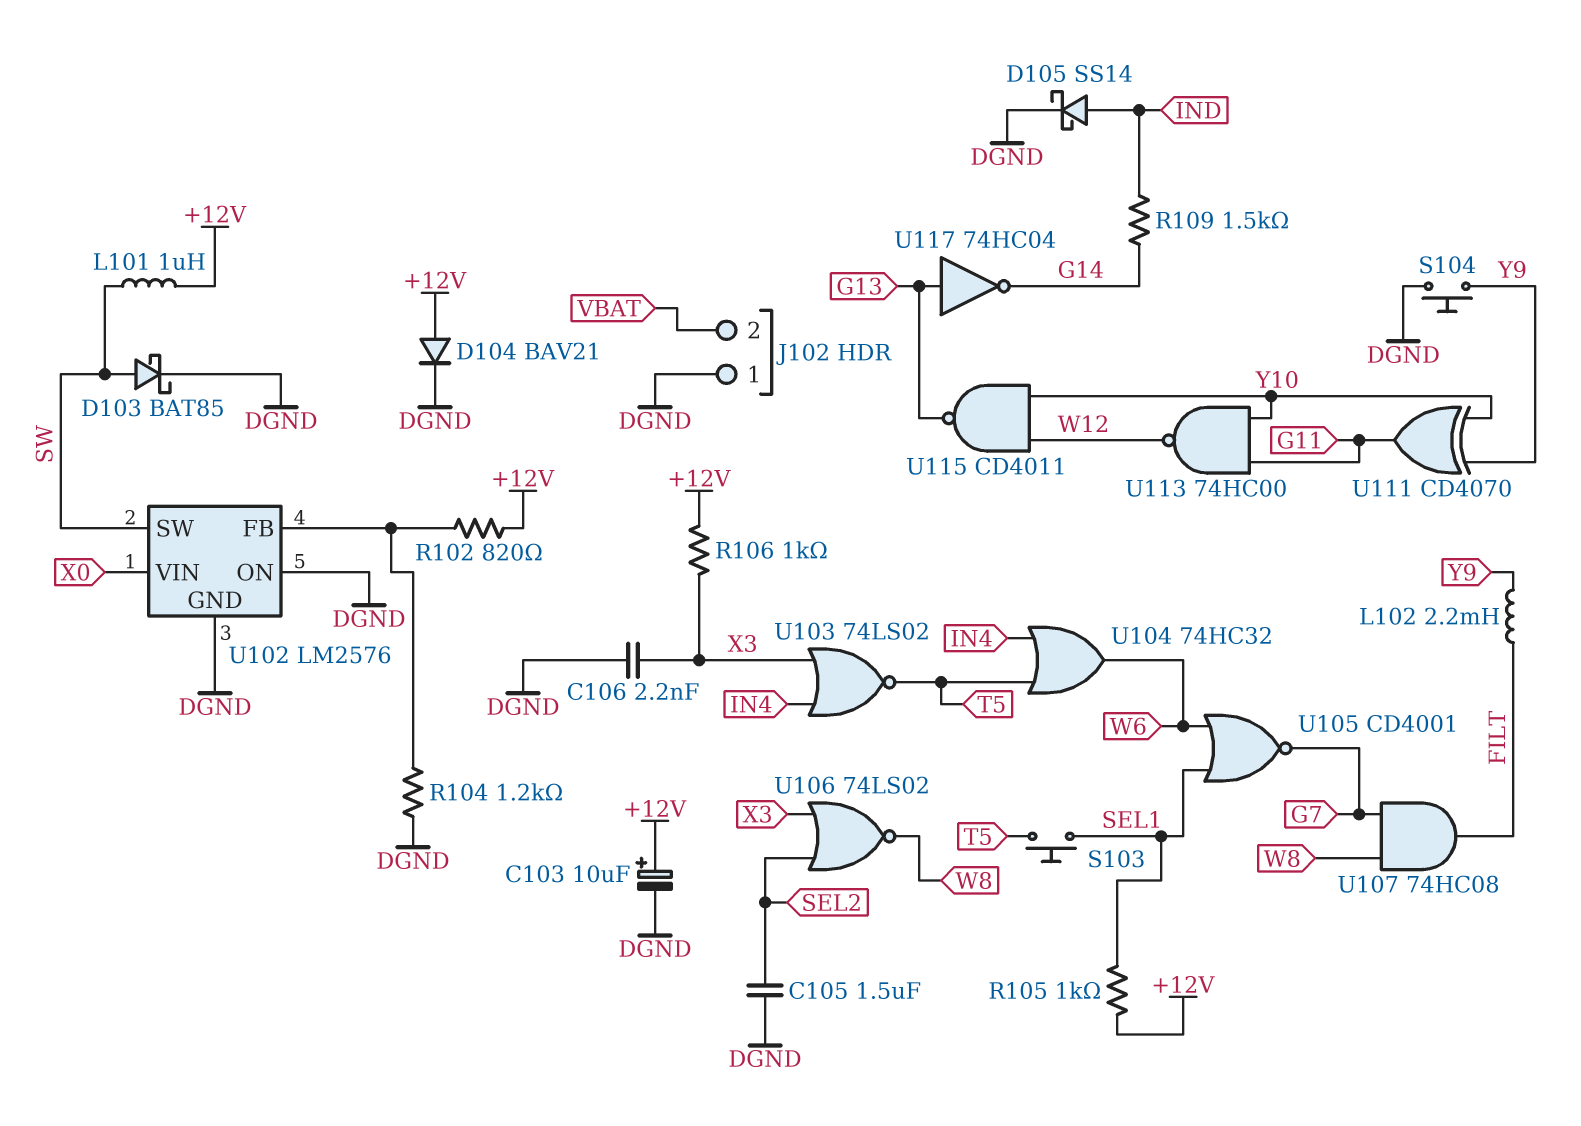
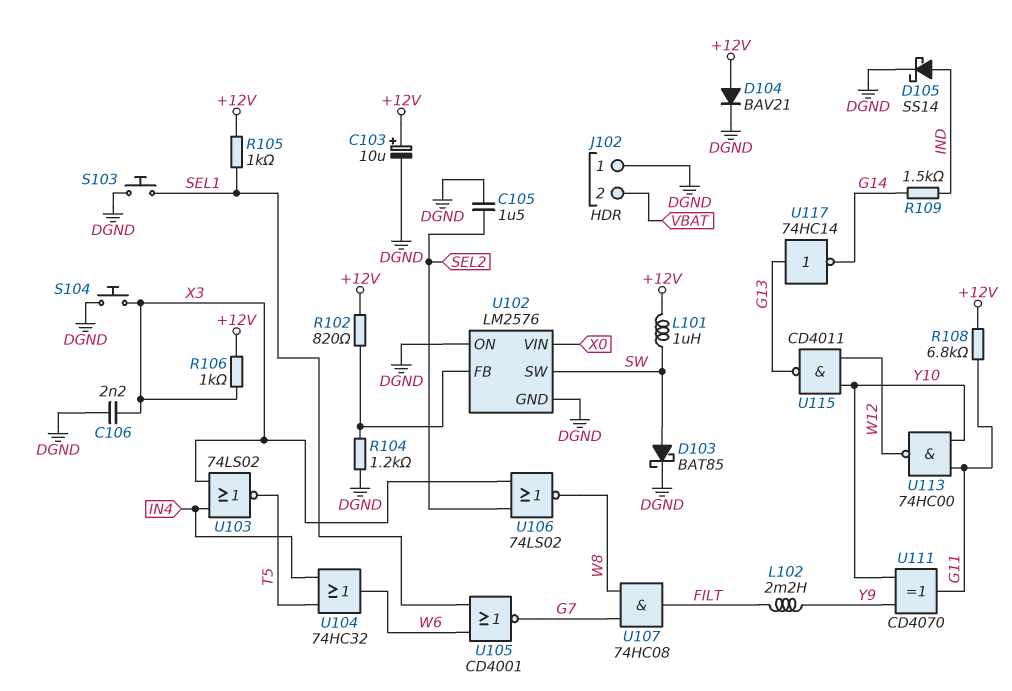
R108: none -> 6.8k (+12V, G11)
S103: button (SEL1, T5) -> button (DGND, SEL1)
S104: button (DGND, Y9) -> button (DGND, X3)
U117: NOT 74HC04 (in G13, out G14) -> NOT 74HC14 (in G13, out G14)

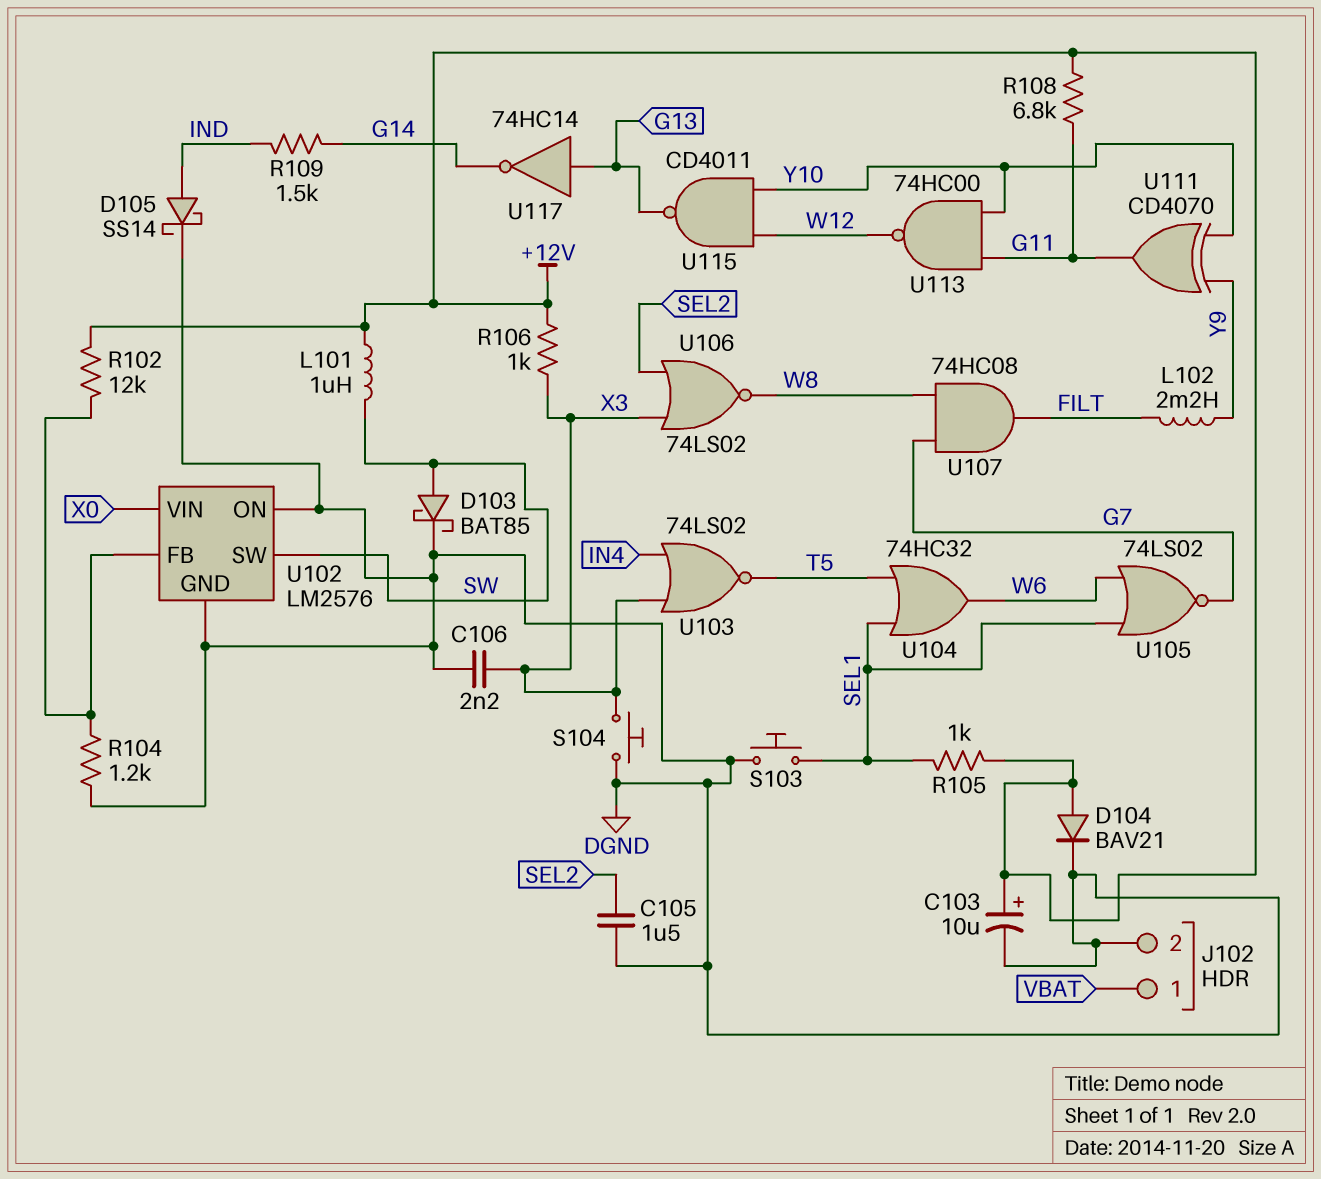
J102 pin 1: DGND -> VBAT
J102 pin 2: VBAT -> DGND
R102: 820 (+12V, U102/FB) -> 12k (+12V, U102/FB)
U104: OR 74HC32 (in IN4, in T5, out W6) -> OR 74HC32 (in SEL1, in T5, out W6)
U105: NOR CD4001 (in SEL1, in W6, out G7) -> NOR 74LS02 (in SEL1, in W6, out G7)

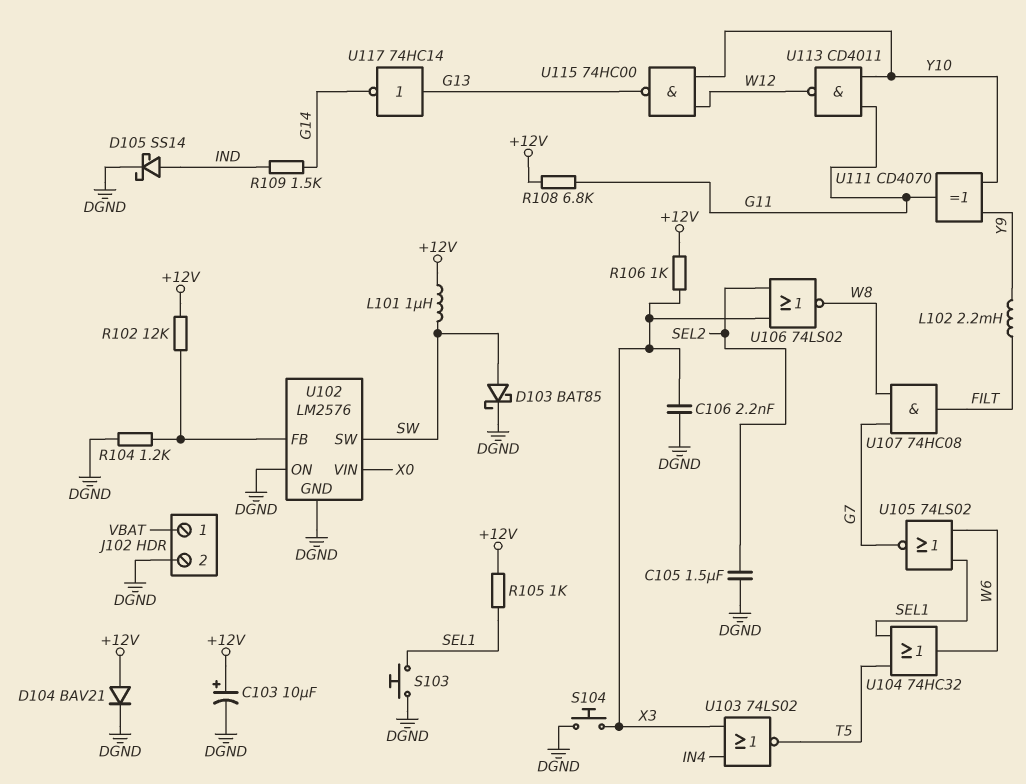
U113: NAND 74HC00 (in G11, in Y10, out W12) -> NAND CD4011 (in G11, in Y10, out W12)
U115: NAND CD4011 (in W12, in Y10, out G13) -> NAND 74HC00 (in W12, in Y10, out G13)

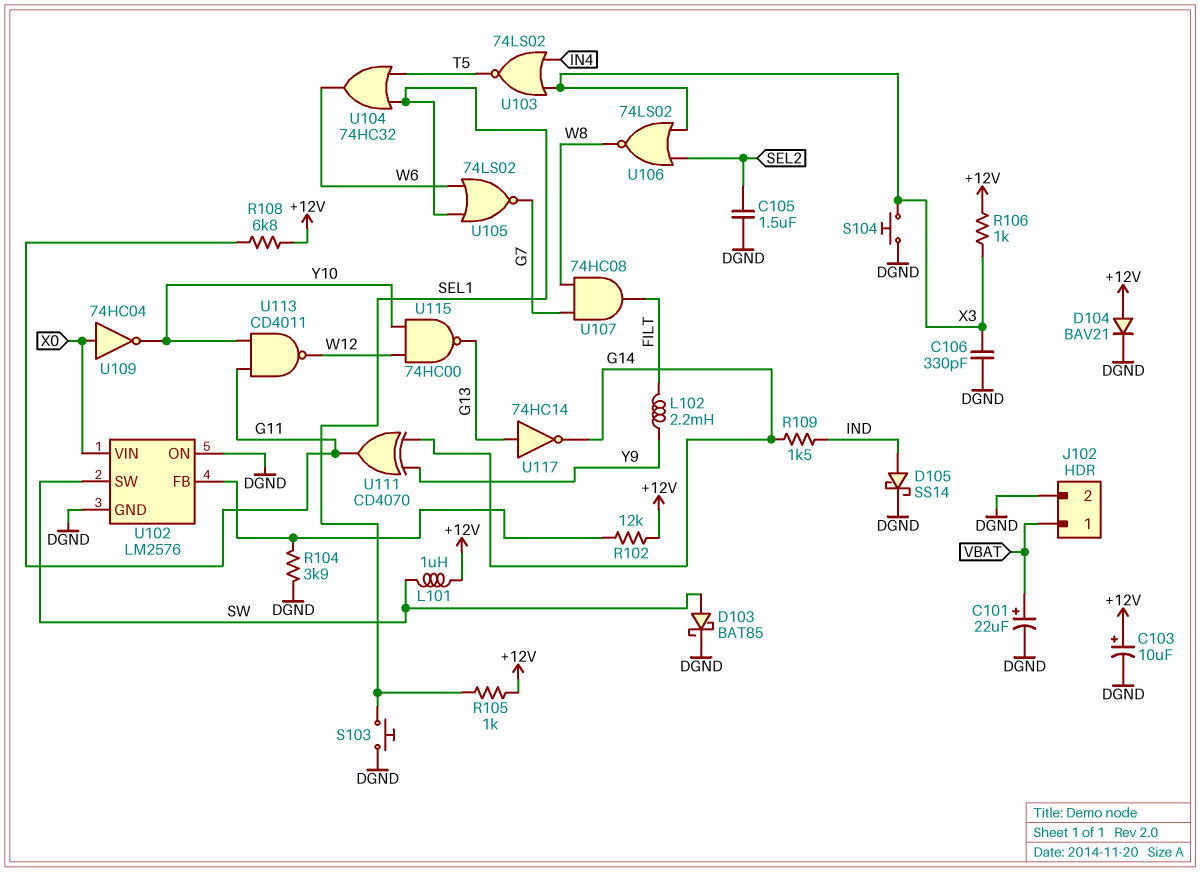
C101: none -> 22uF (plus VBAT, minus DGND)
C106: 2.2nF (DGND, X3) -> 330pF (DGND, X3)
R104: 1.2k (DGND, U102/FB) -> 3.9k (DGND, U102/FB)
U109: none -> NOT 74HC04 (in X0, out Y10)
U111: XOR CD4070 (in Y9, in Y10, out G11) -> XOR CD4070 (in G14, in Y9, out G11)

